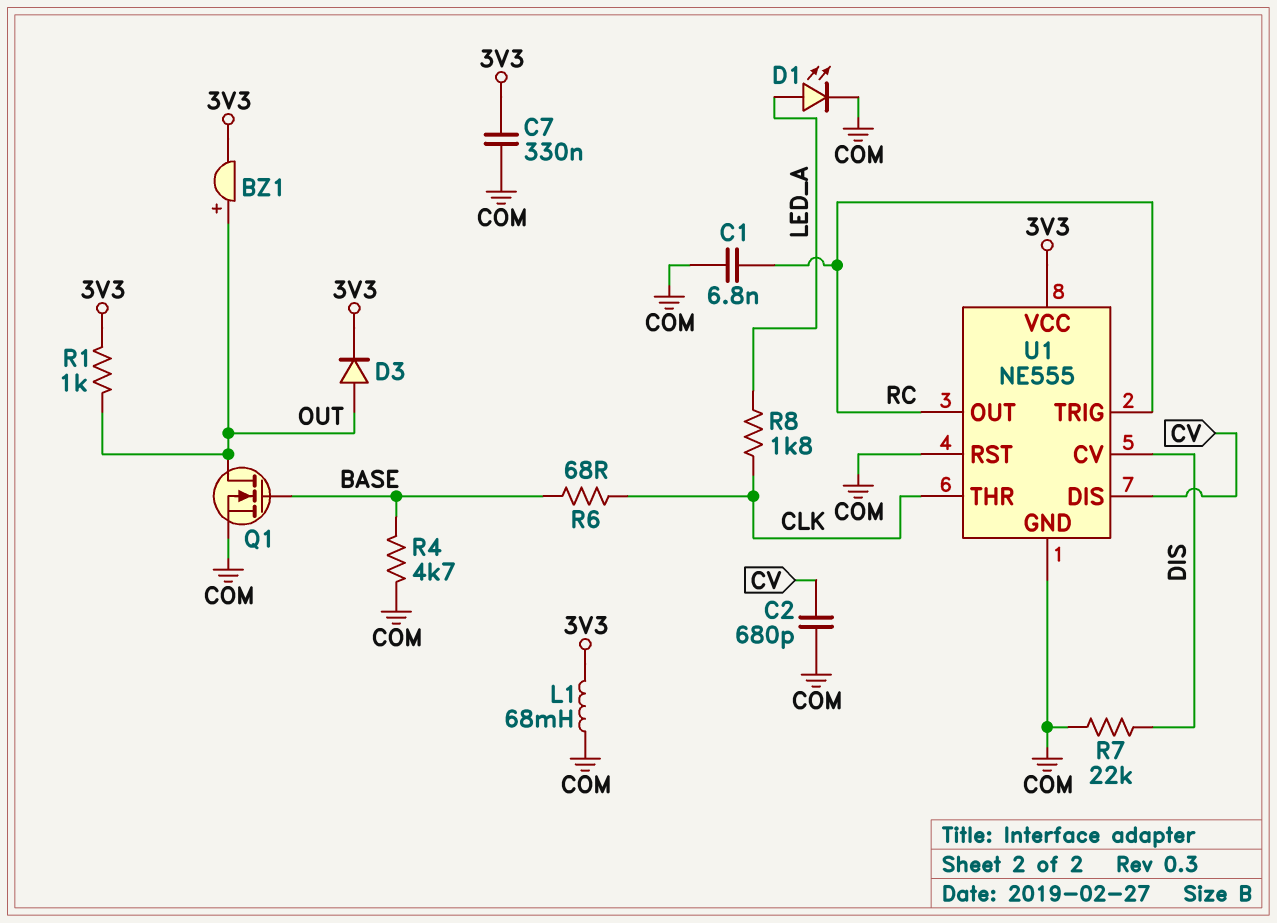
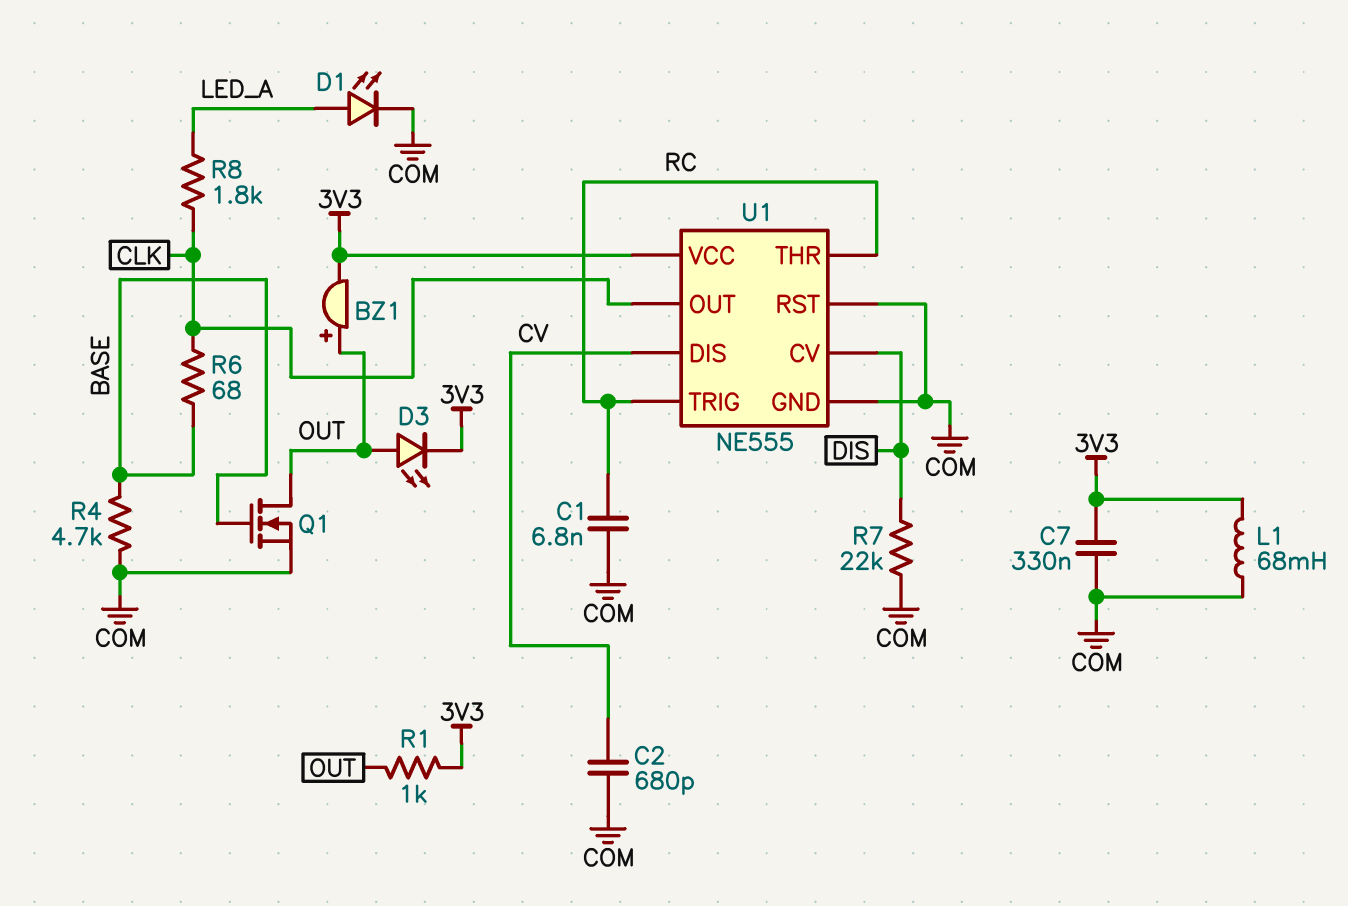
D3: diode (A OUT, K 3V3) -> LED (A OUT, K 3V3)
U1 pin OUT: RC -> CLK
U1 pin THR: CLK -> RC

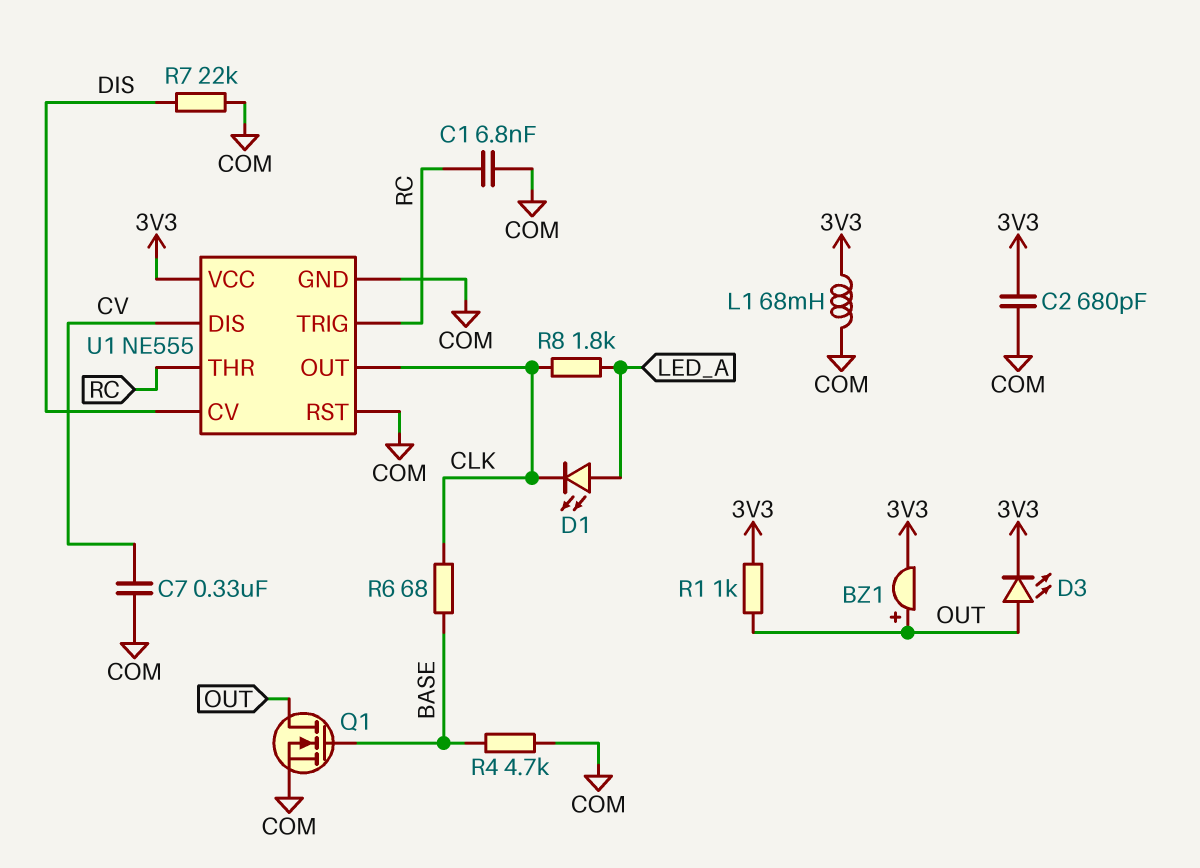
C2: 680pF (COM, CV) -> 680pF (3V3, COM)
C7: 330nF (3V3, COM) -> 330nF (COM, CV)
D1: LED (A LED_A, K COM) -> LED (A LED_A, K CLK)

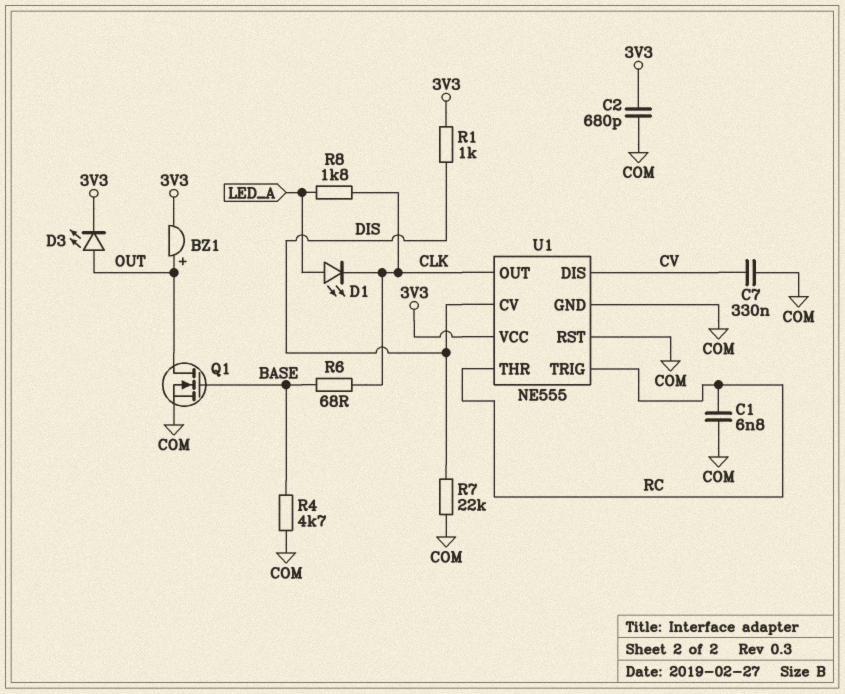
L1: 68mH (3V3, COM) -> none
R1: 1k (3V3, OUT) -> 1k (3V3, DIS)

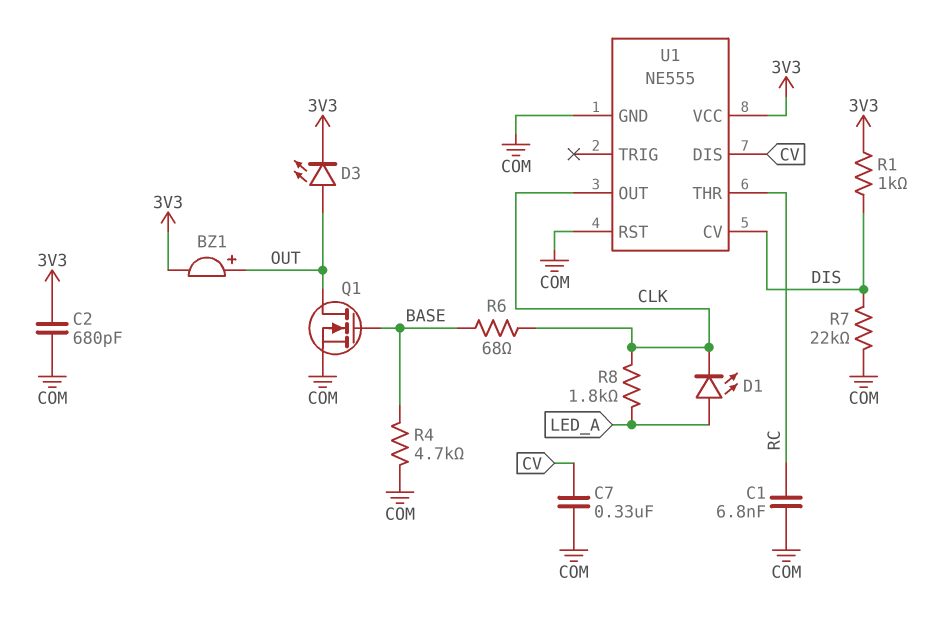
U1 pin TRIG: RC -> none

